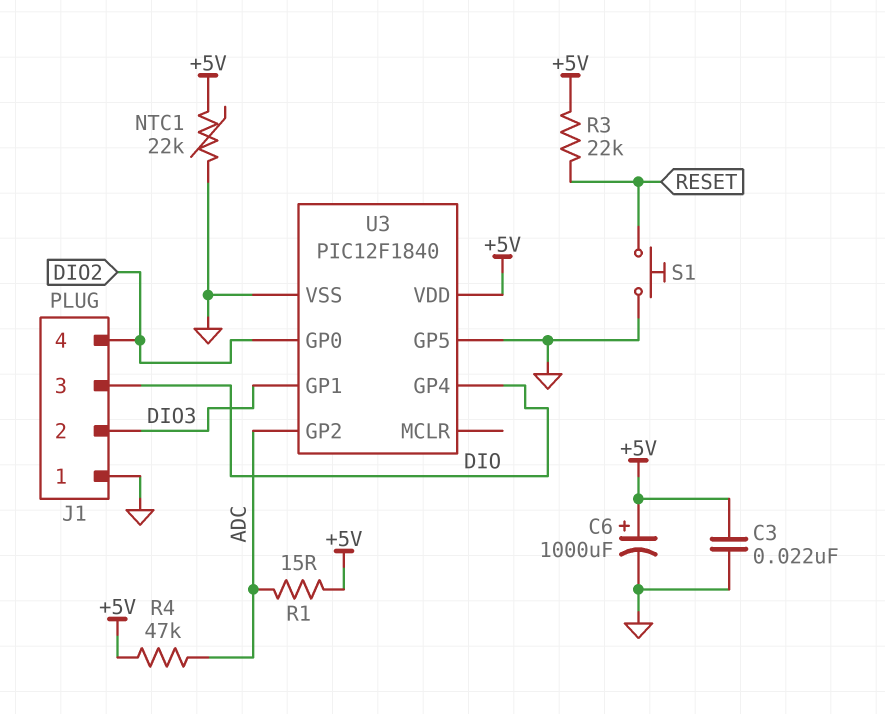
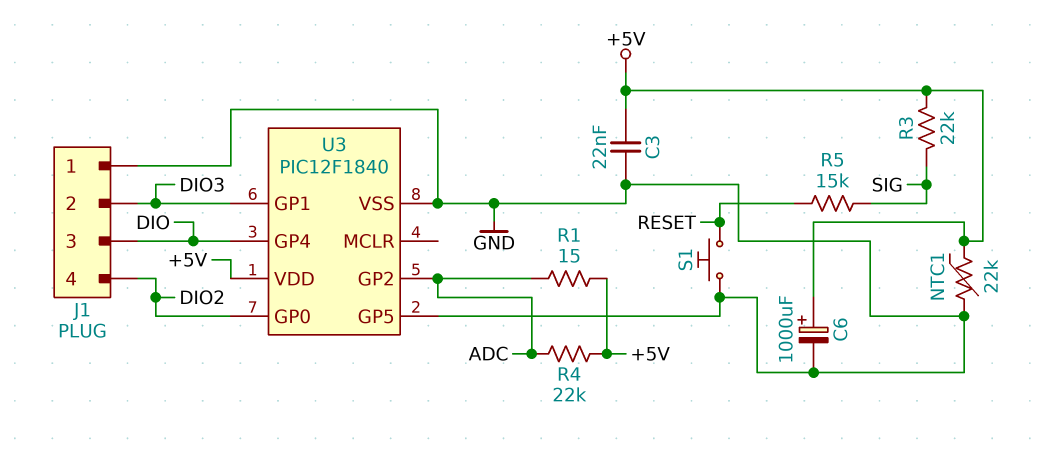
R3: 22k (+5V, RESET) -> 22k (+5V, SIG)
R4: 47k (+5V, ADC) -> 22k (+5V, ADC)
R5: none -> 15k (RESET, SIG)

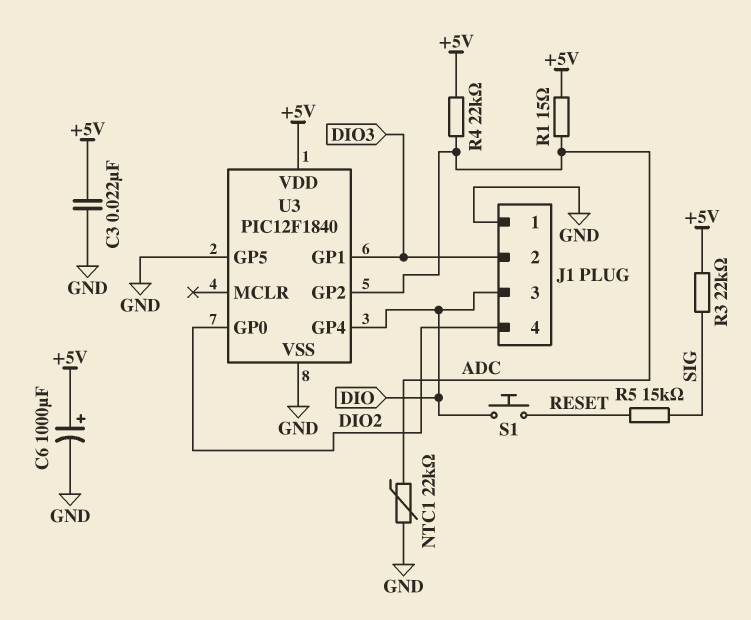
NTC1: 22k (+5V, GND) -> 22k (ADC, GND)
S1: button (GND, RESET) -> button (DIO, RESET)

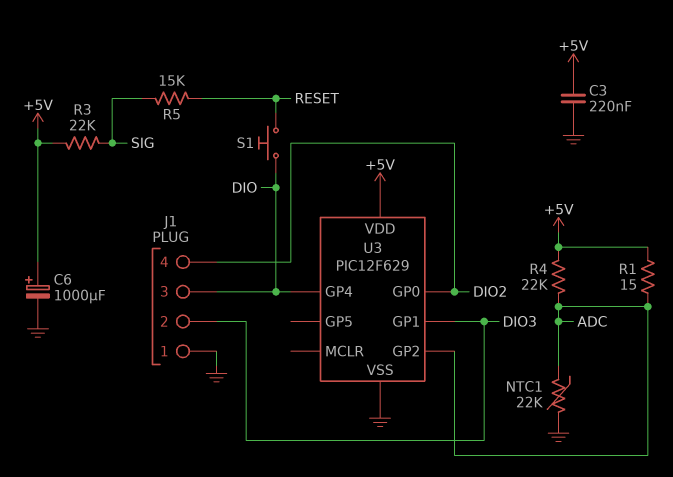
C3: 22nF (+5V, GND) -> 220nF (+5V, GND)
U3: PIC12F1840 -> PIC12F629
U3 pin GP5: GND -> none

